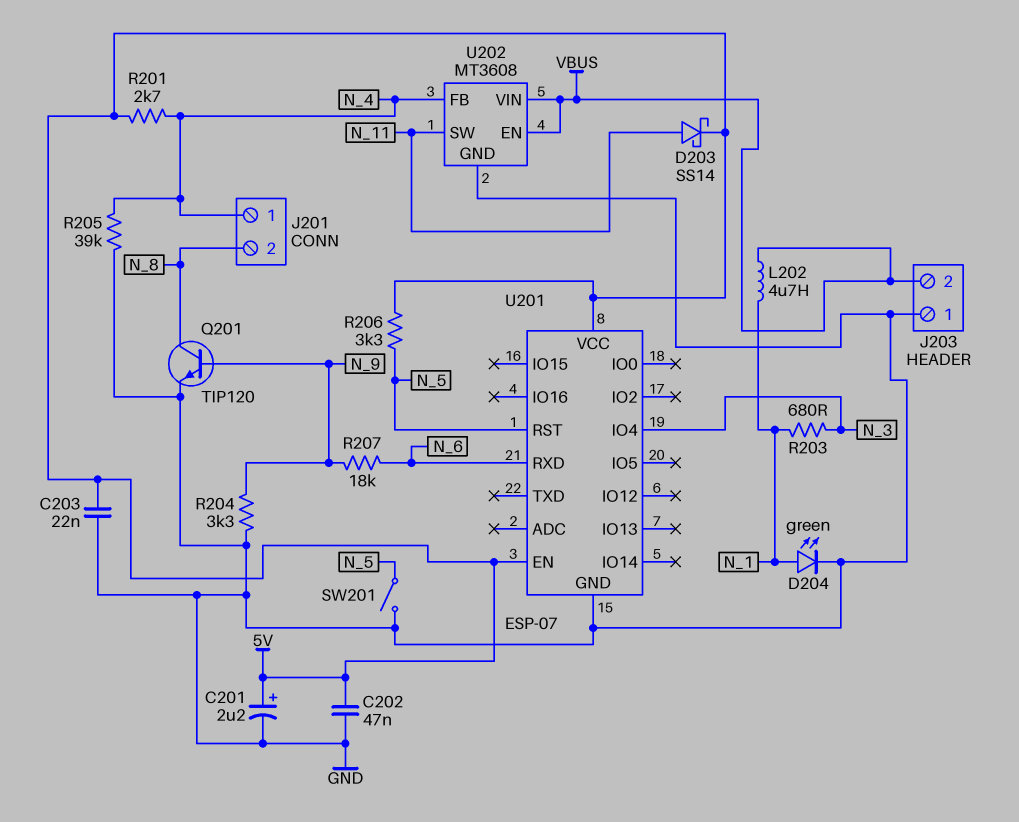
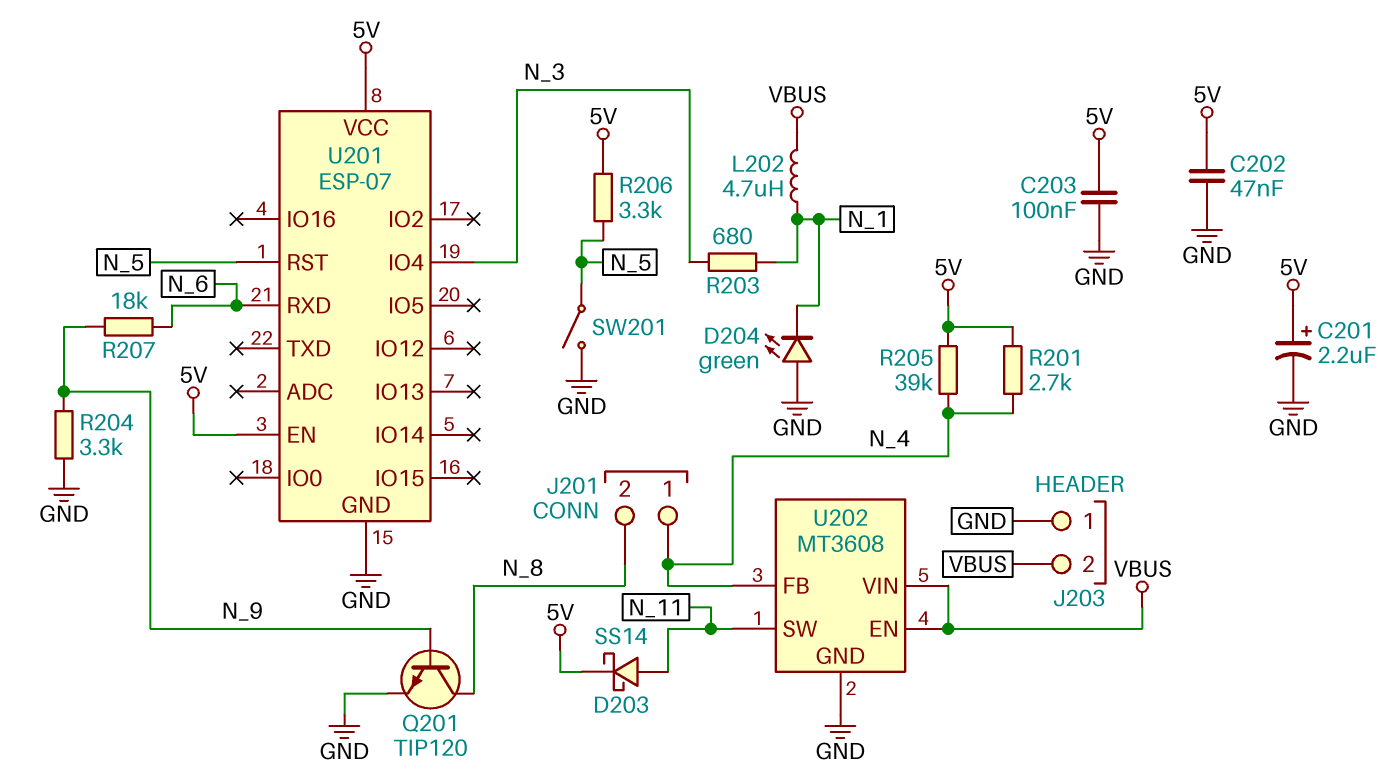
C203: 22nF (5V, GND) -> 100nF (5V, GND)
D204: LED green (A N_1, K GND) -> LED green (A GND, K N_1)
R205: 39k (GND, N_4) -> 39k (5V, N_4)

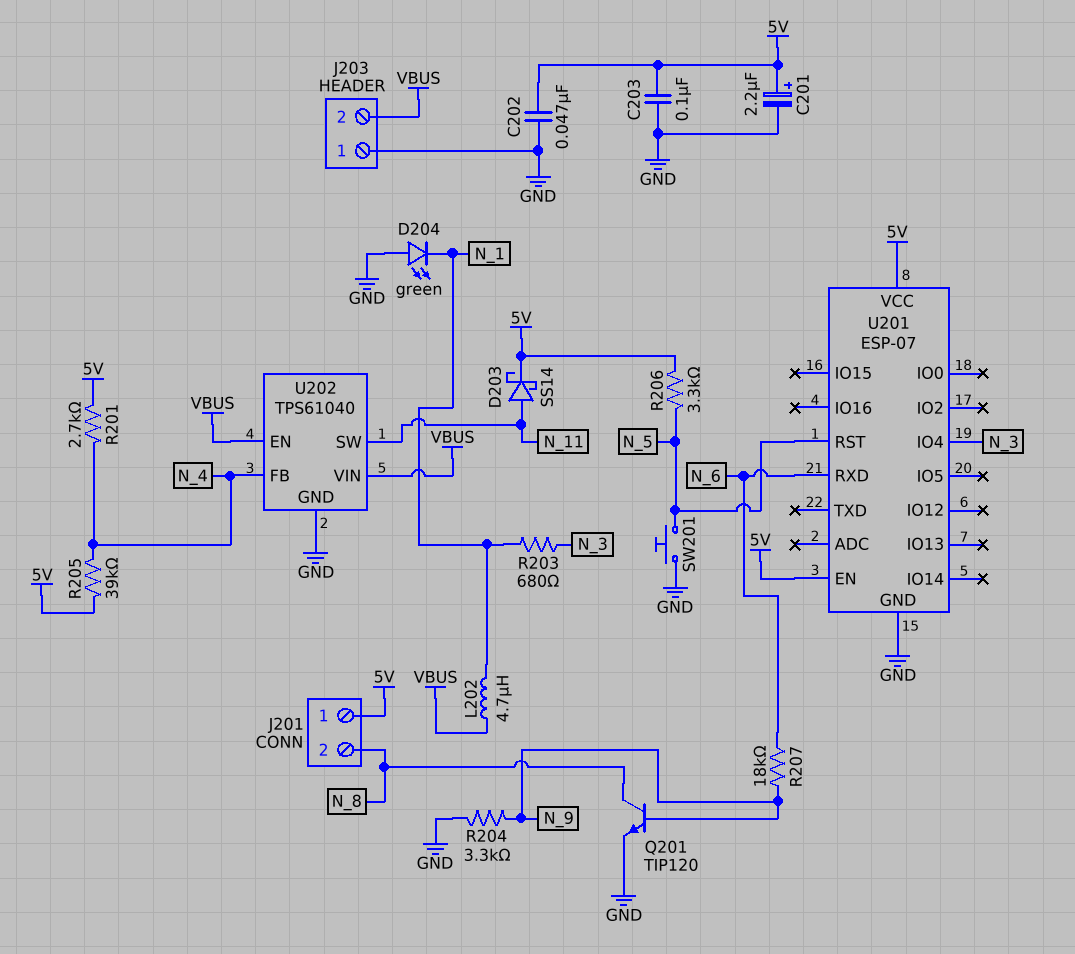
J201 pin 1: N_4 -> 5V
SW201: switch (GND, N_5) -> button (GND, N_5)
U202: MT3608 -> TPS61040

